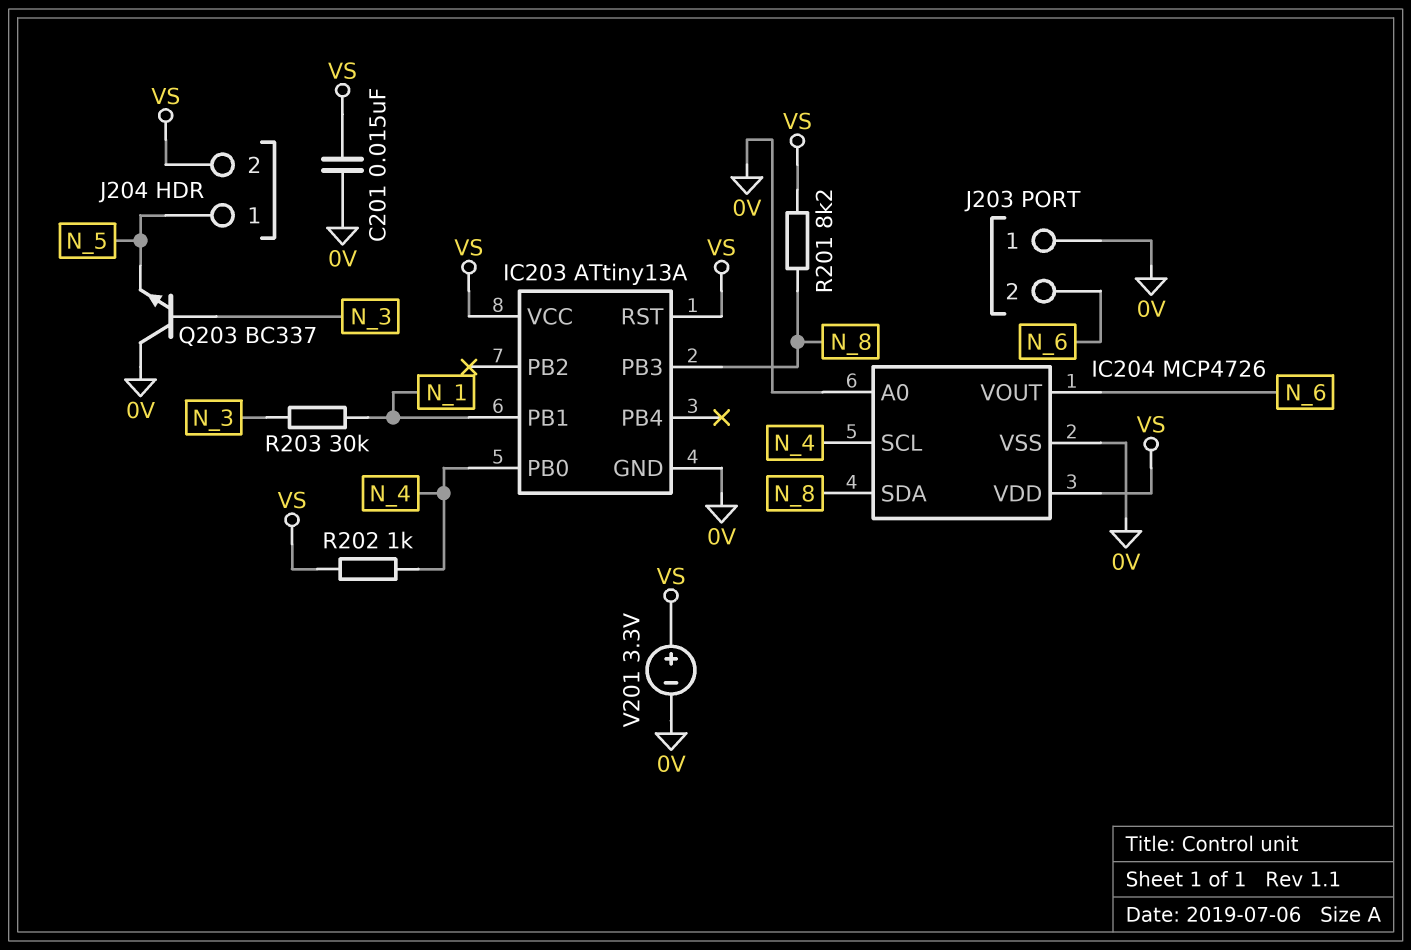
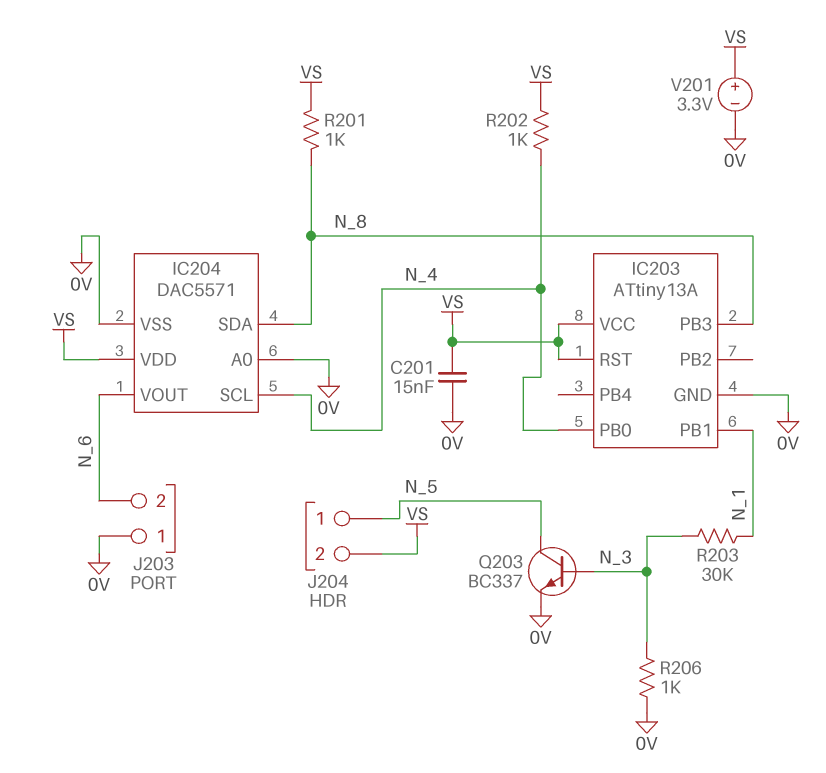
IC204: MCP4726 -> DAC5571
Q203: NPN BC337 (B N_3, C 0V, E N_5) -> NPN BC337 (B N_3, C N_5, E 0V)
R201: 8.2k (N_8, VS) -> 1k (N_8, VS)
R206: none -> 1k (0V, N_3)

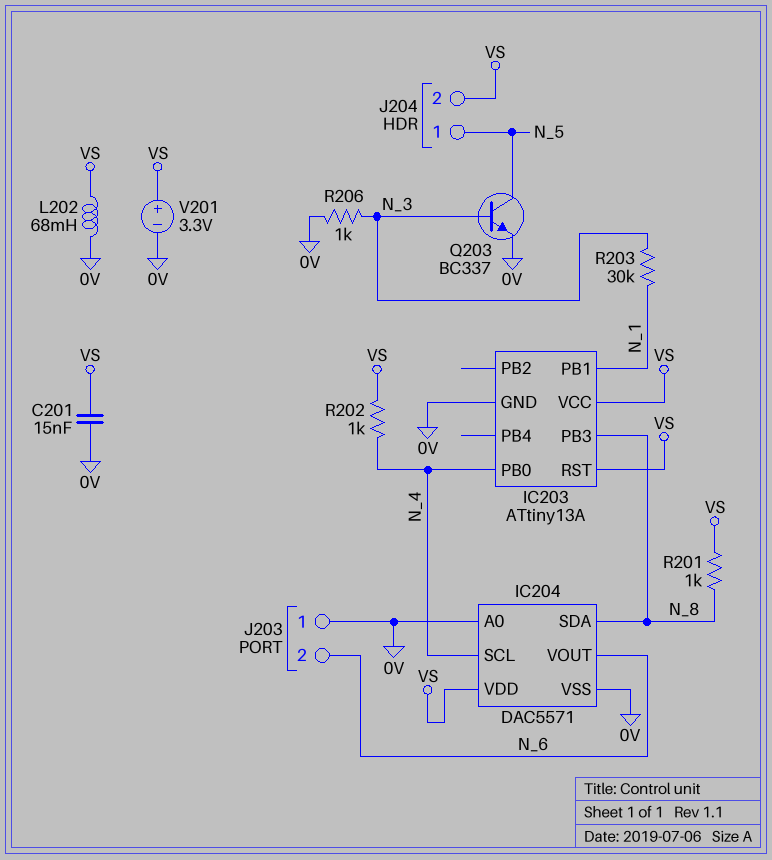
L202: none -> 68mH (0V, VS)

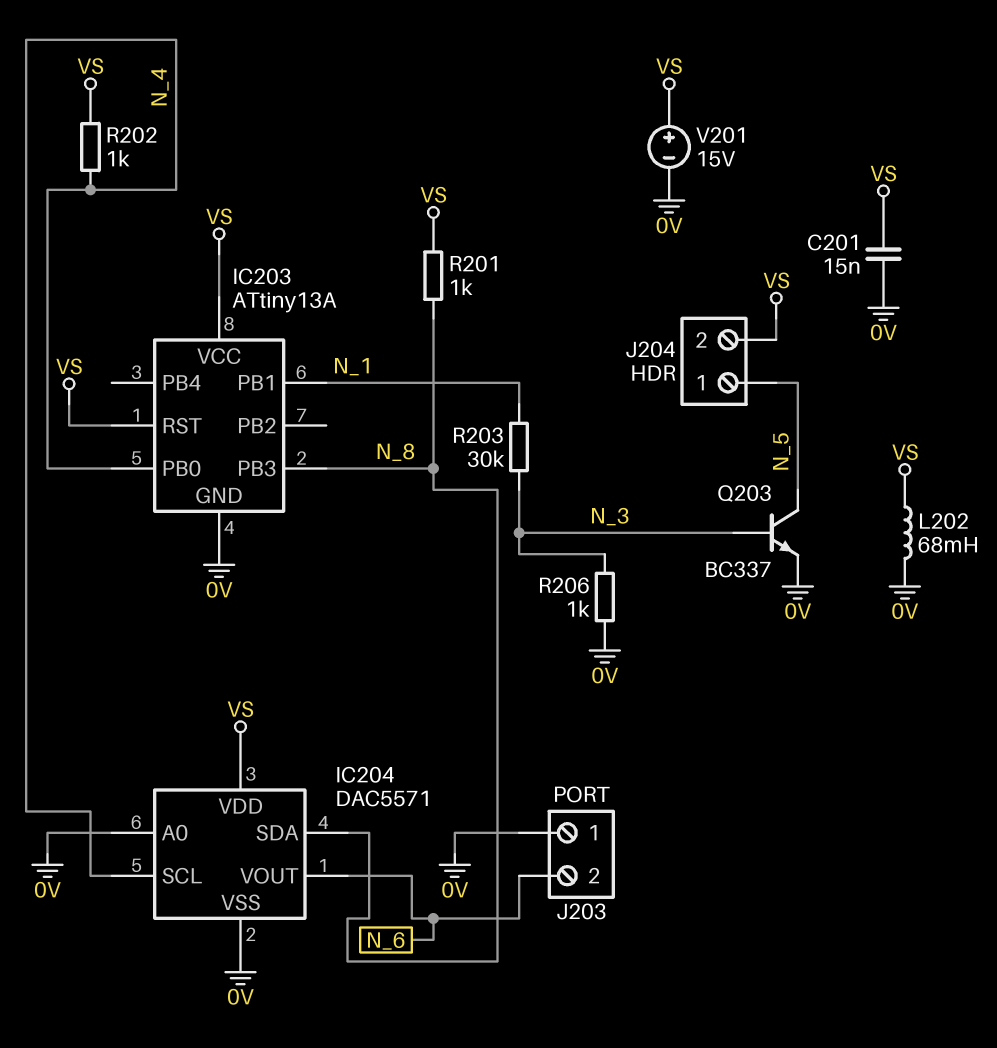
V201: 3.3V (plus VS, minus 0V) -> 15V (plus VS, minus 0V)

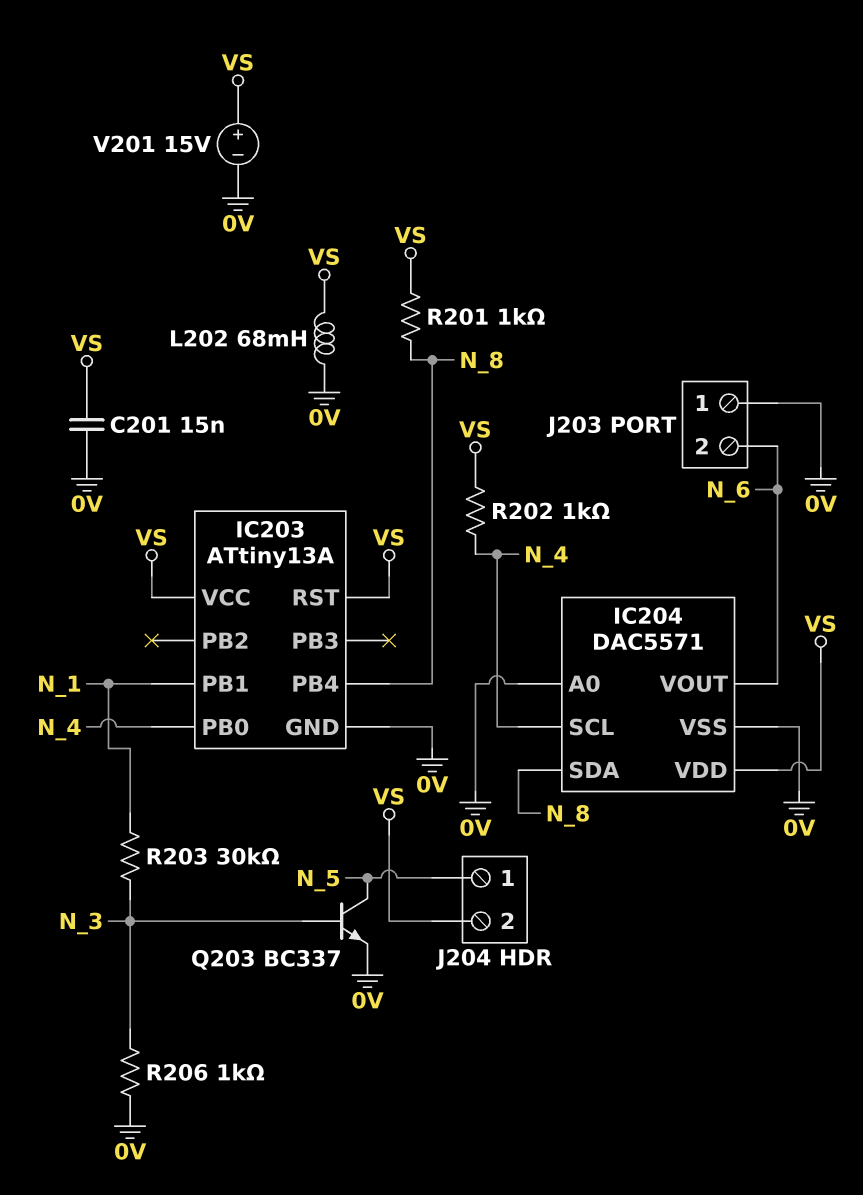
IC203 pin PB3: N_8 -> none
IC203 pin PB4: none -> N_8

